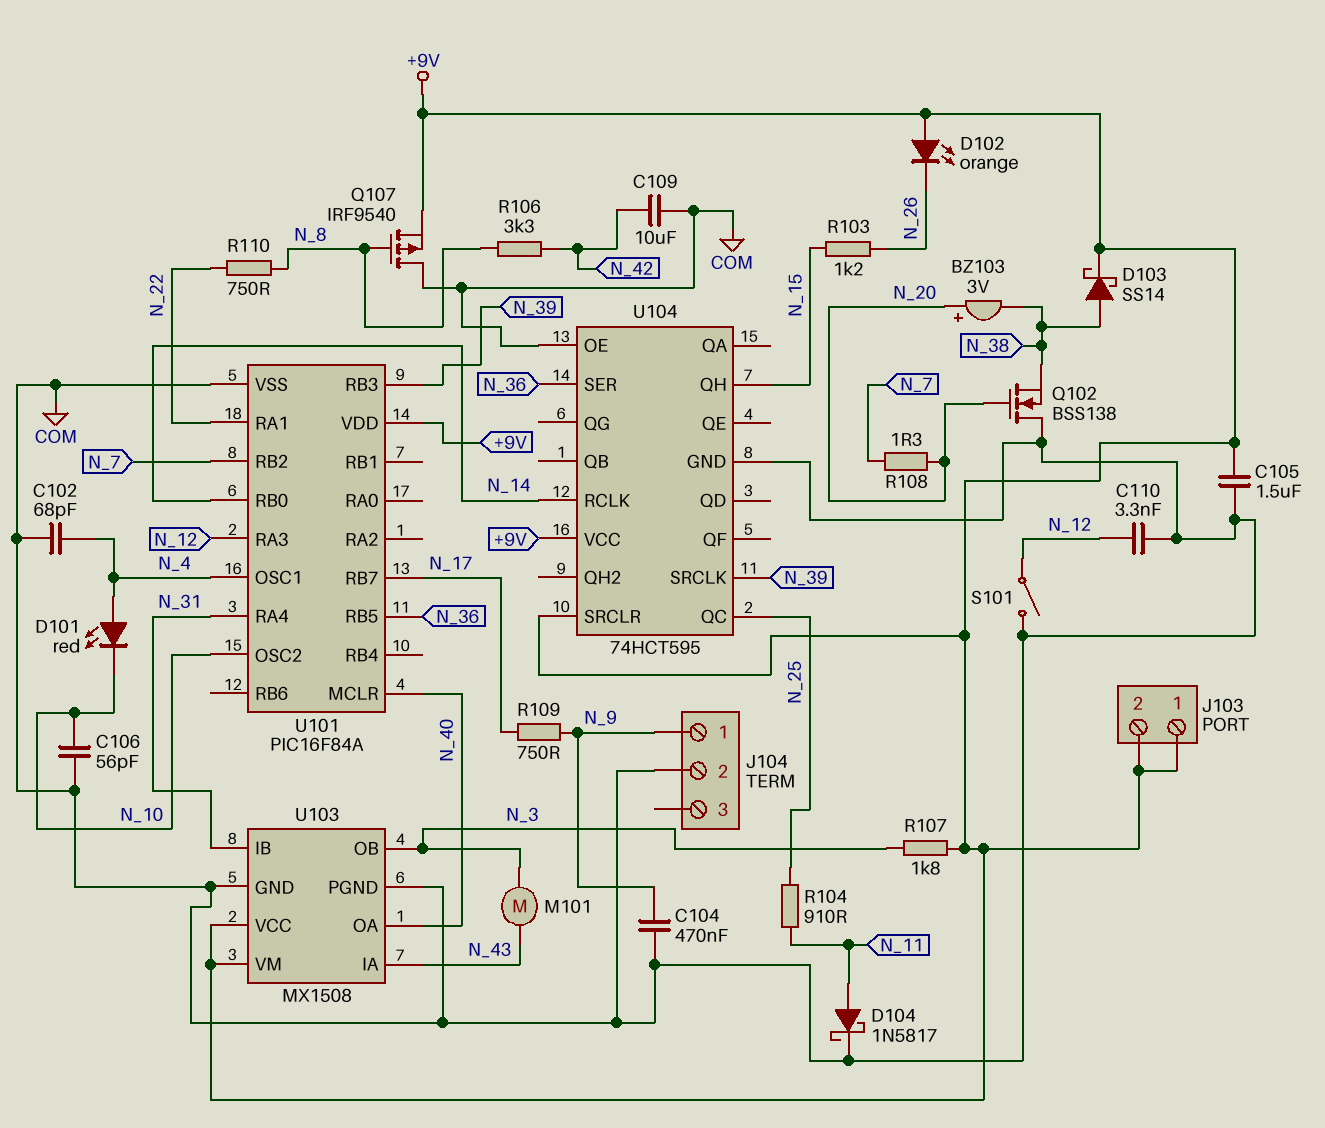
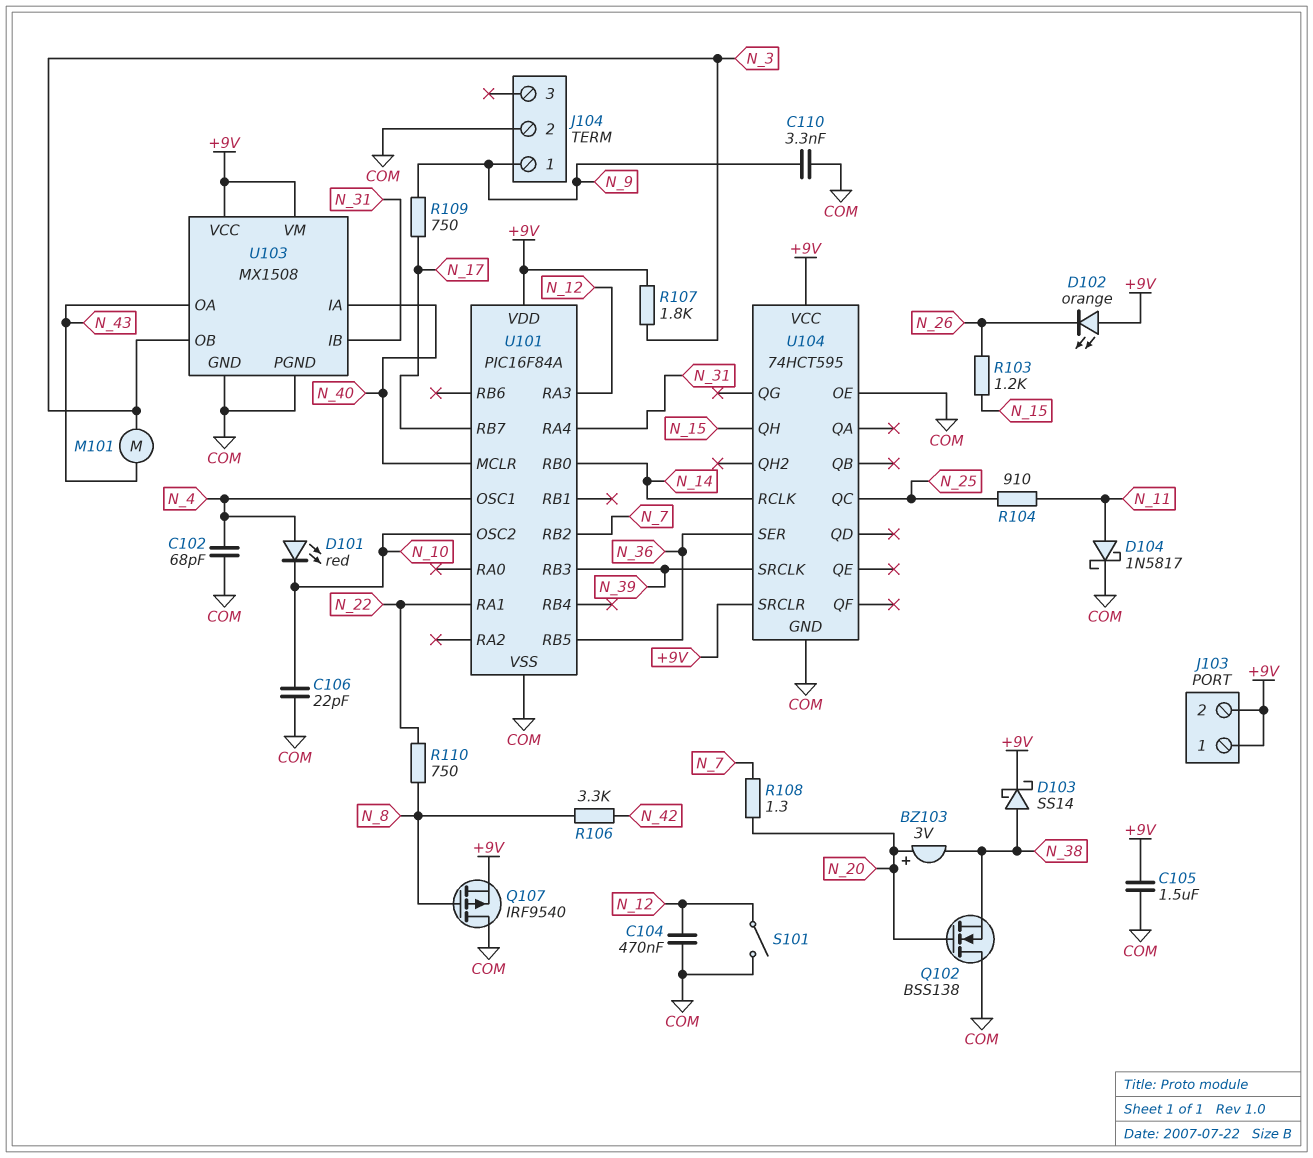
C104: 470nF (COM, N_9) -> 470nF (COM, N_12)
C106: 56pF (COM, N_10) -> 22pF (COM, N_10)
C109: 10uF (COM, N_42) -> none
C110: 3.3nF (COM, N_12) -> 3.3nF (COM, N_9)
U103 pin IA: N_43 -> N_40
U103 pin OA: N_40 -> N_43

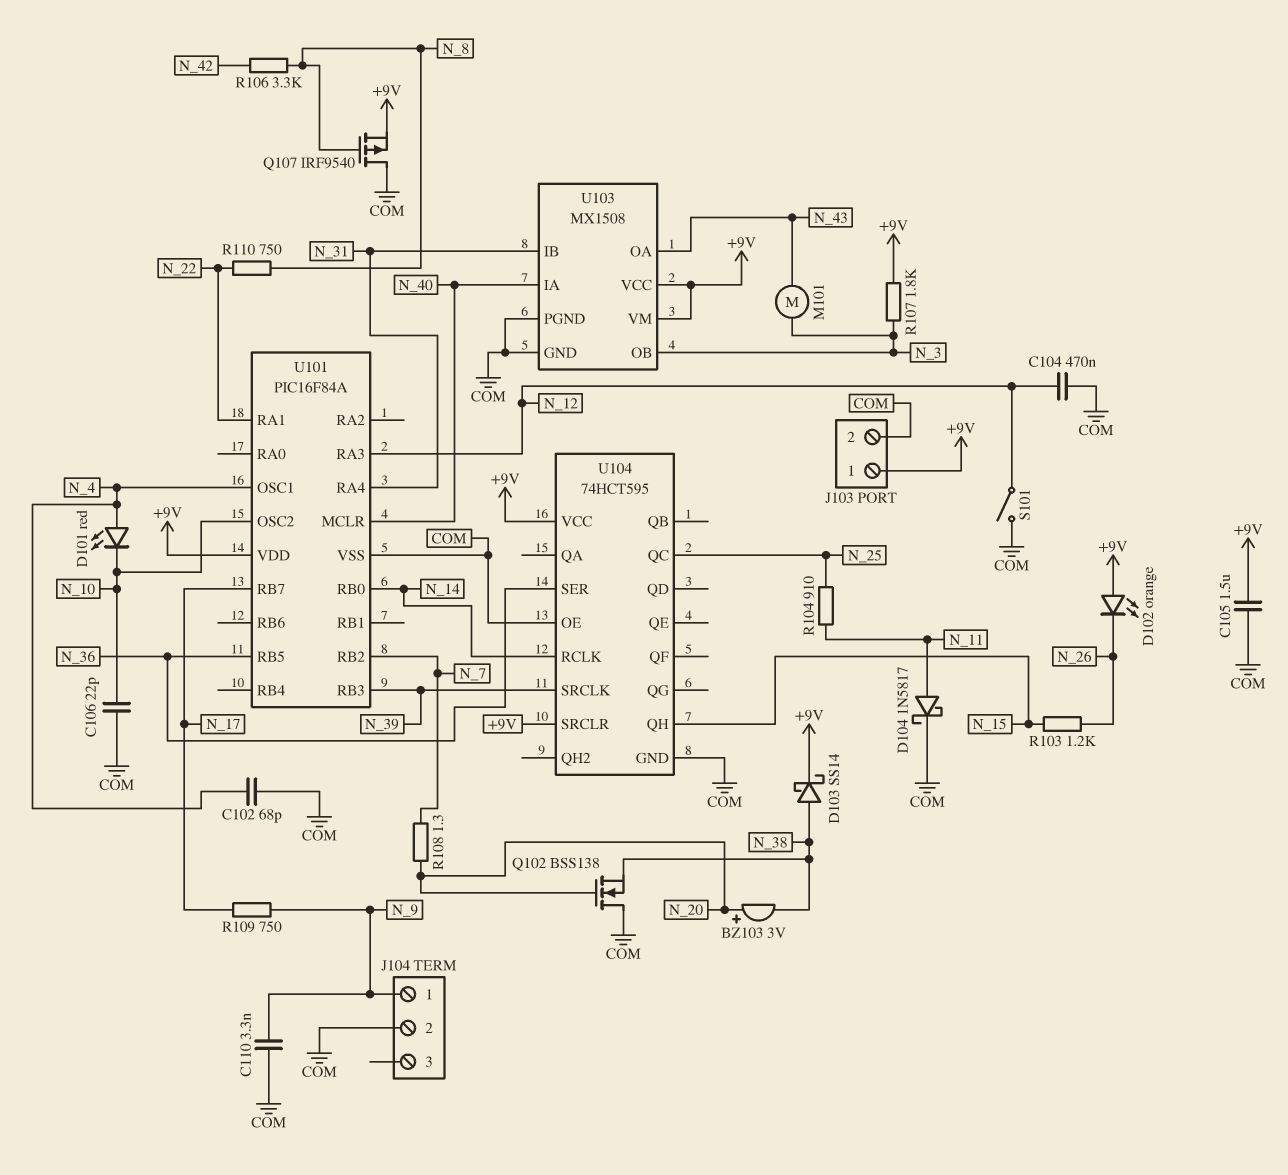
J103 pin 2: +9V -> COM

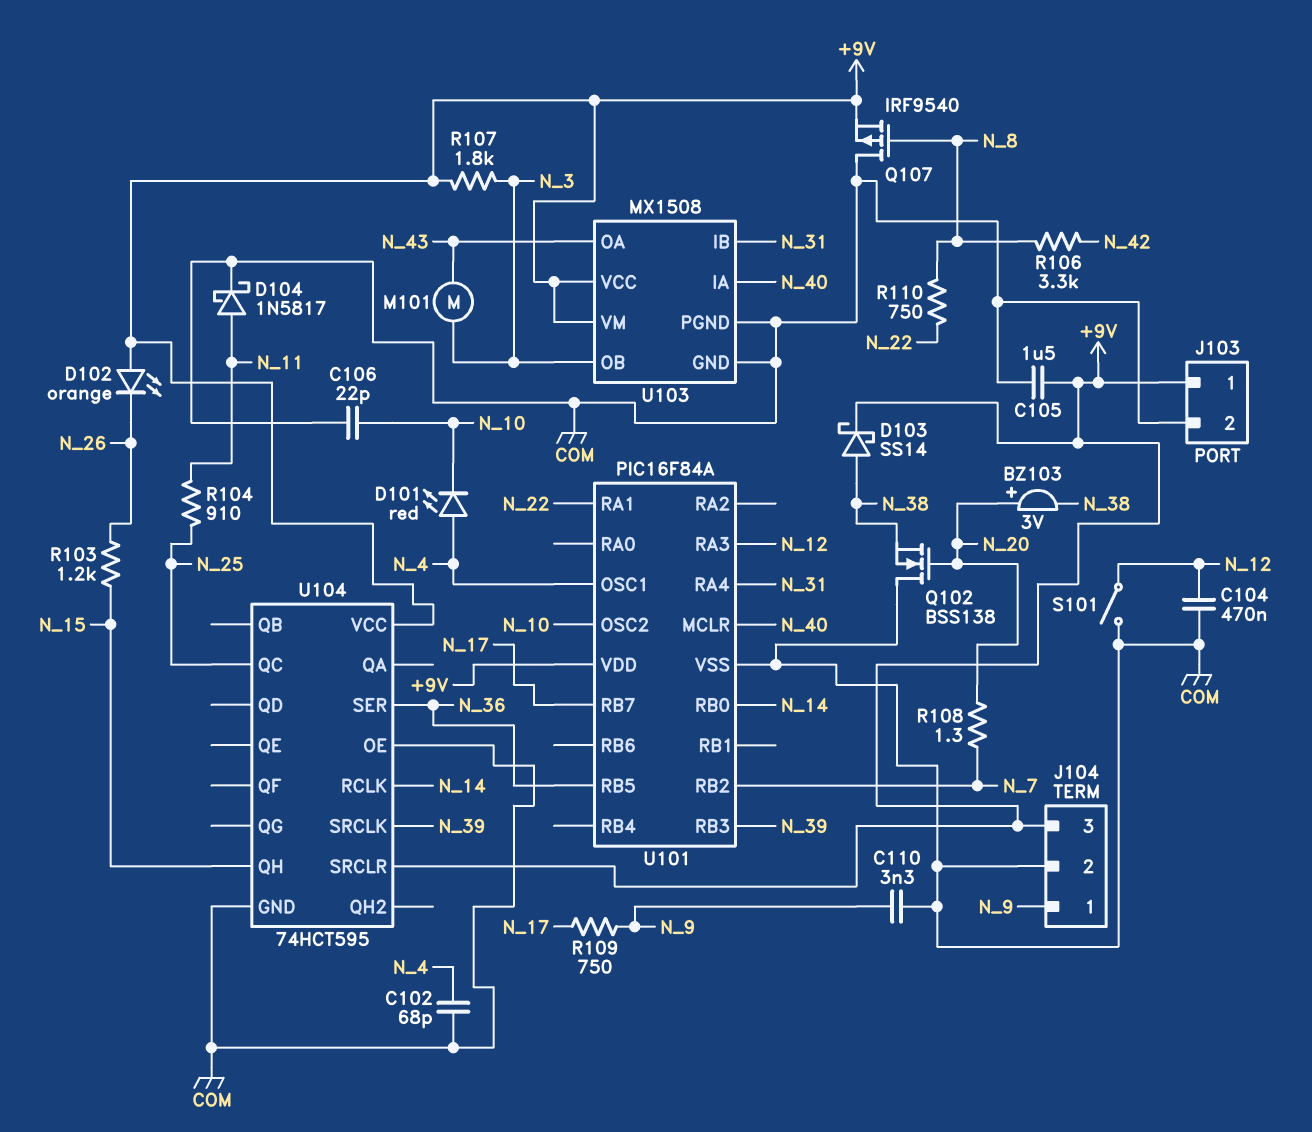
J104 pin 3: none -> +9V

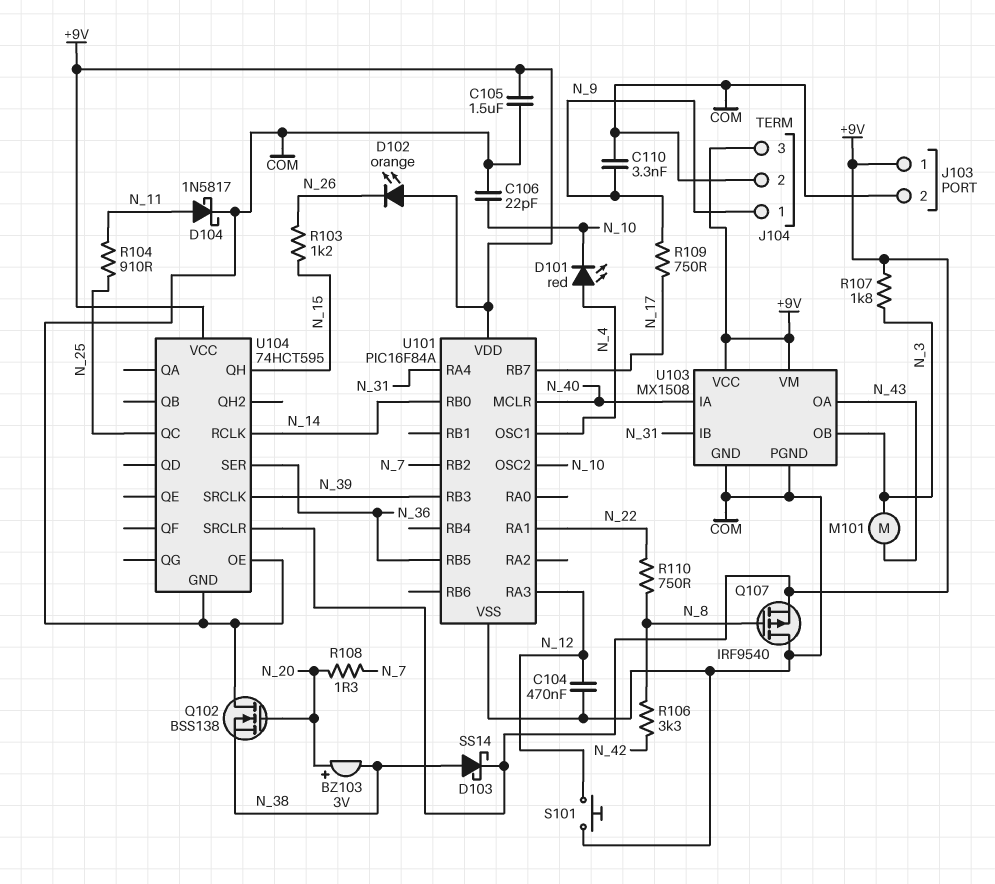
C102: 68pF (COM, N_4) -> none
S101: switch (COM, N_12) -> button (COM, N_12)

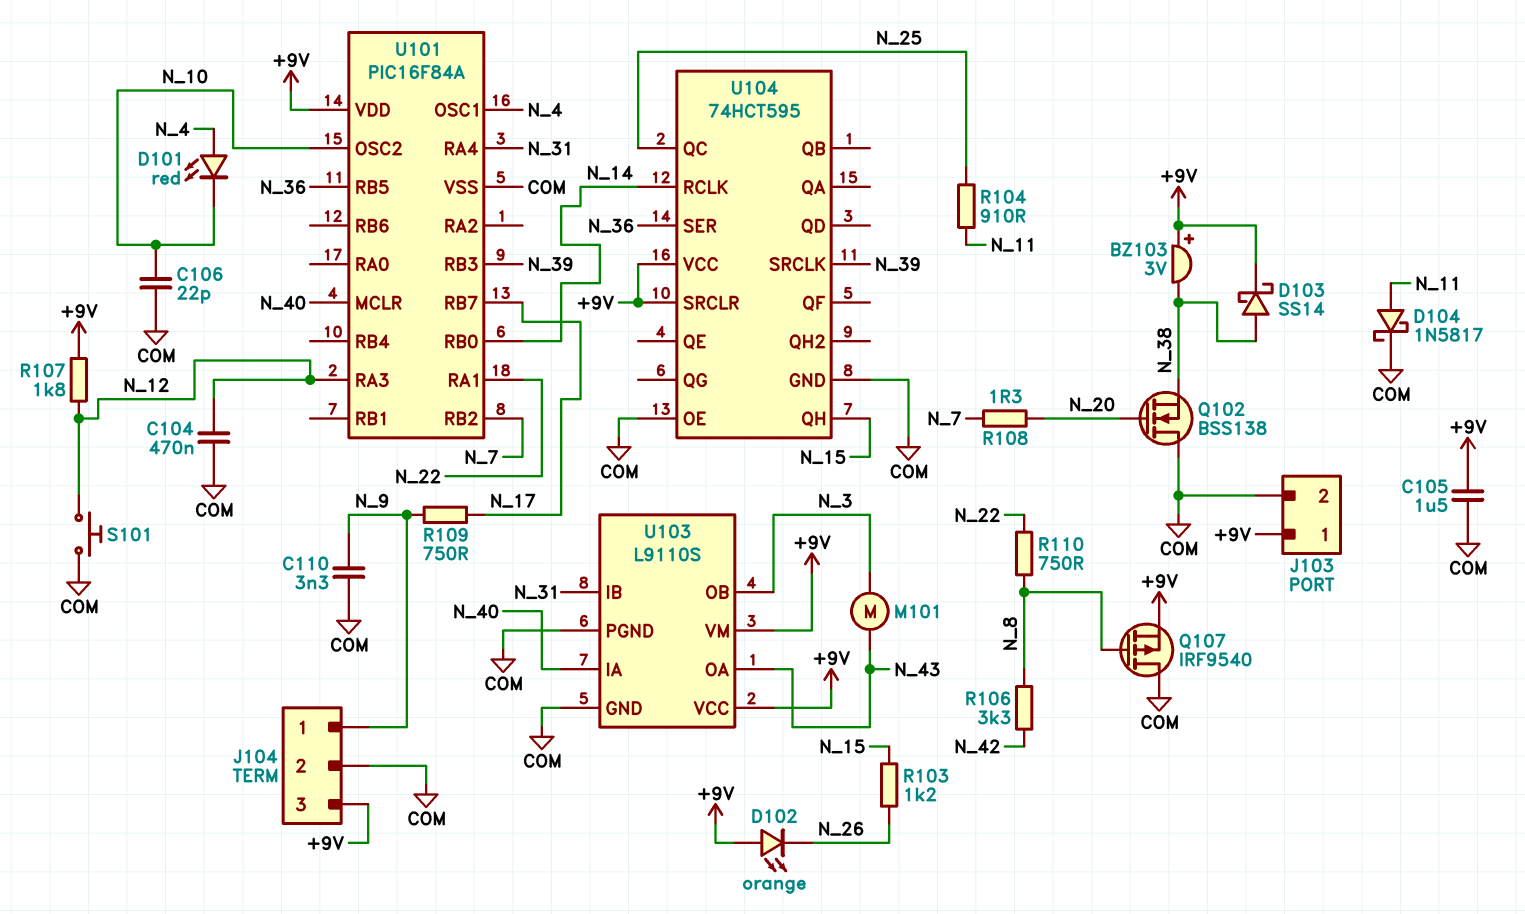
BZ103: buzzer 3V (plus N_20, minus N_38) -> buzzer 3V (plus +9V, minus N_38)
R107: 1.8k (+9V, N_3) -> 1.8k (+9V, N_12)
U103: MX1508 -> L9110S

